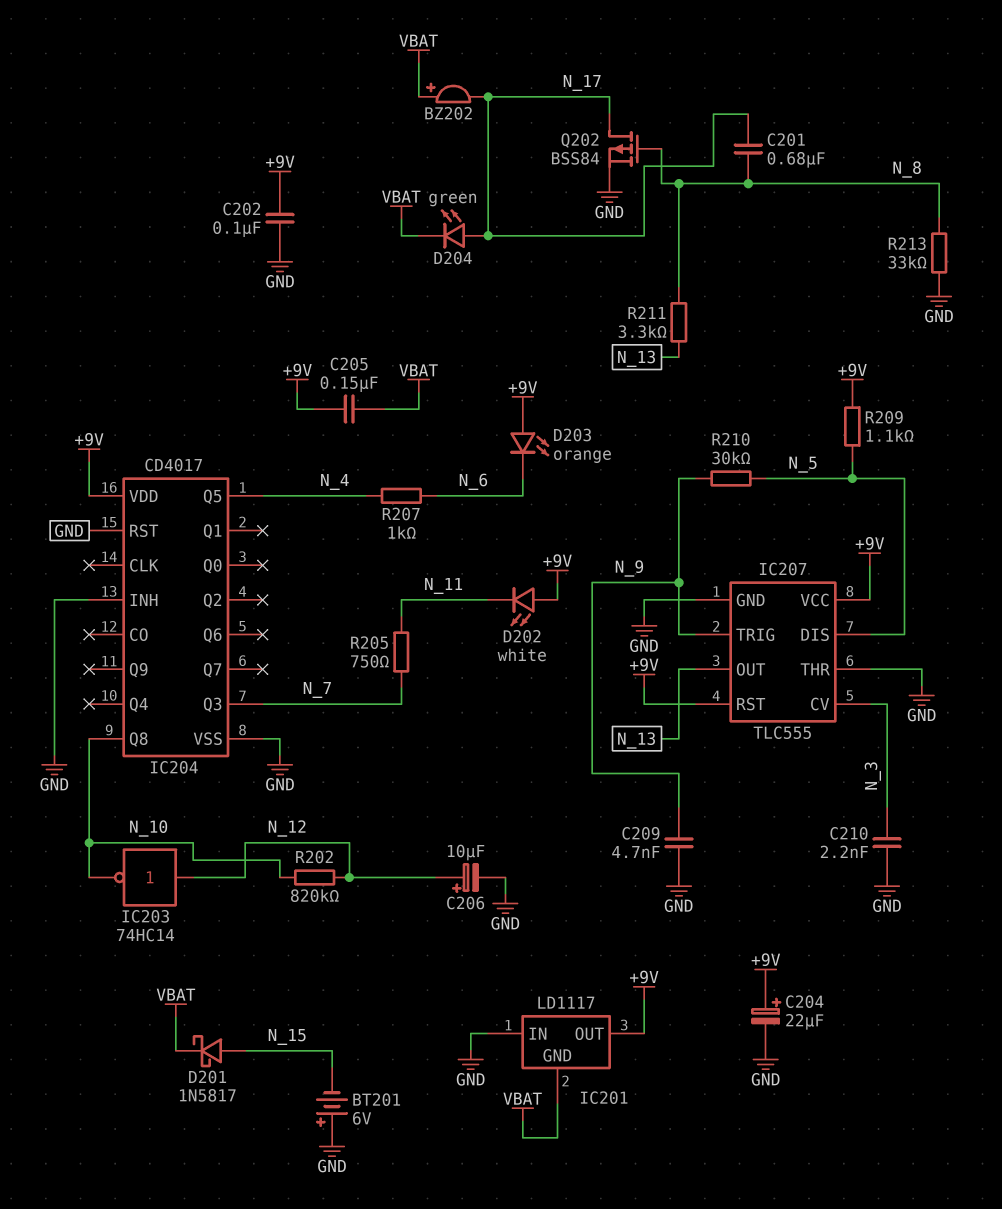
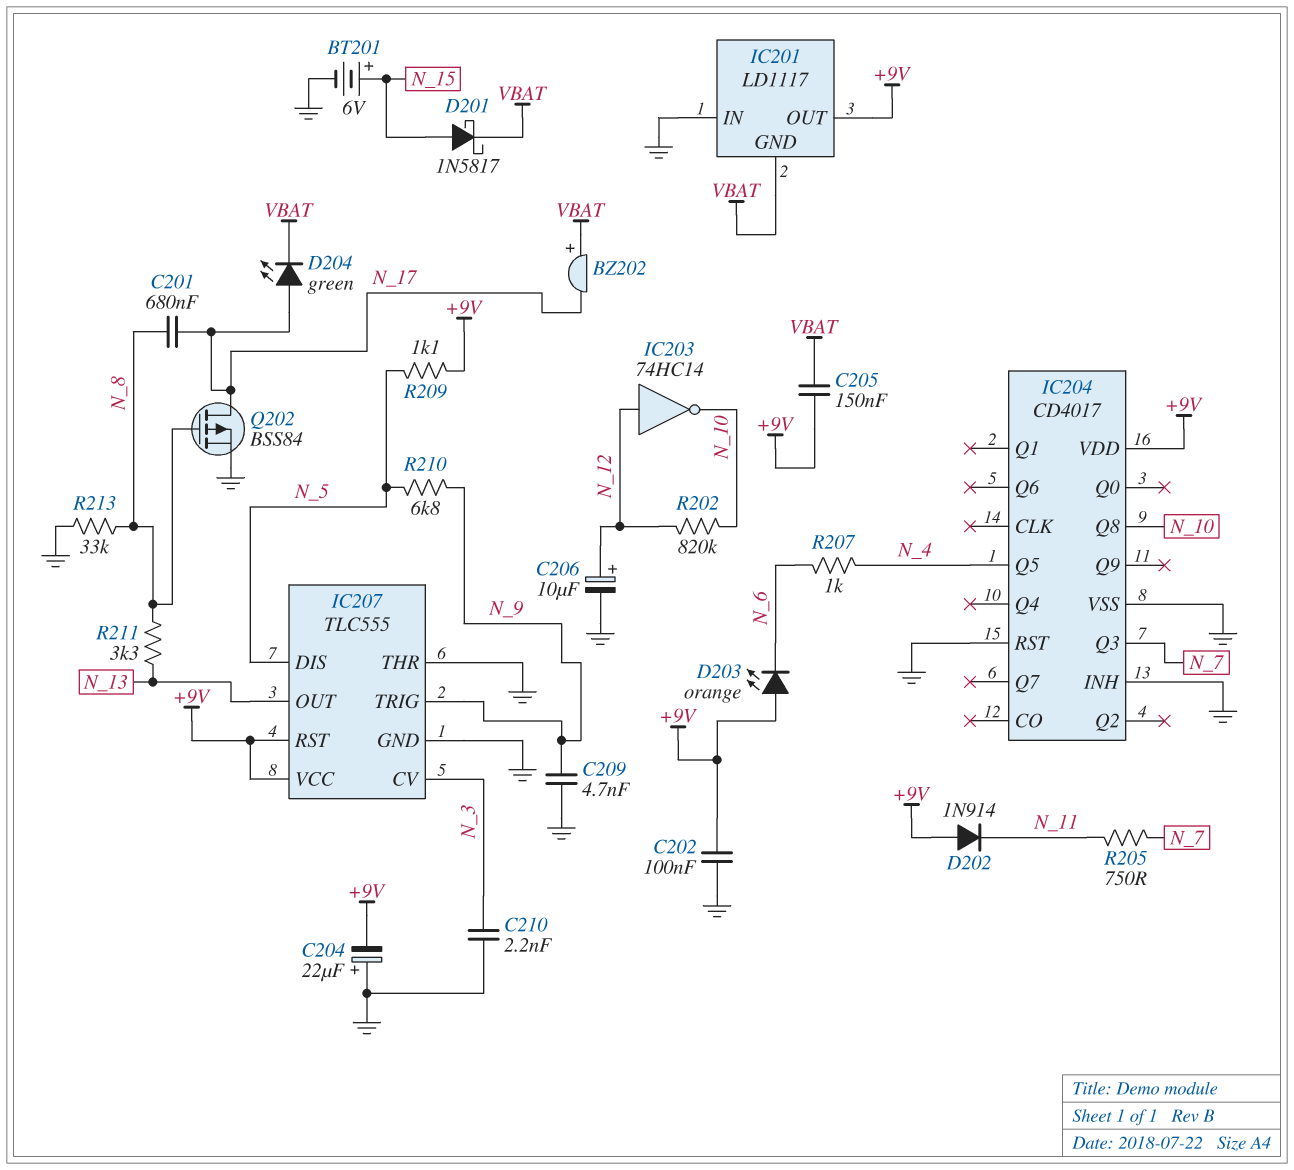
BT201: 6V (plus GND, minus N_15) -> 6V (plus N_15, minus GND)
C204: 22uF (plus +9V, minus GND) -> 22uF (plus GND, minus +9V)
D202: LED white (A +9V, K N_11) -> diode 1N914 (A +9V, K N_11)
R210: 30k (N_5, N_9) -> 6.8k (N_5, N_9)

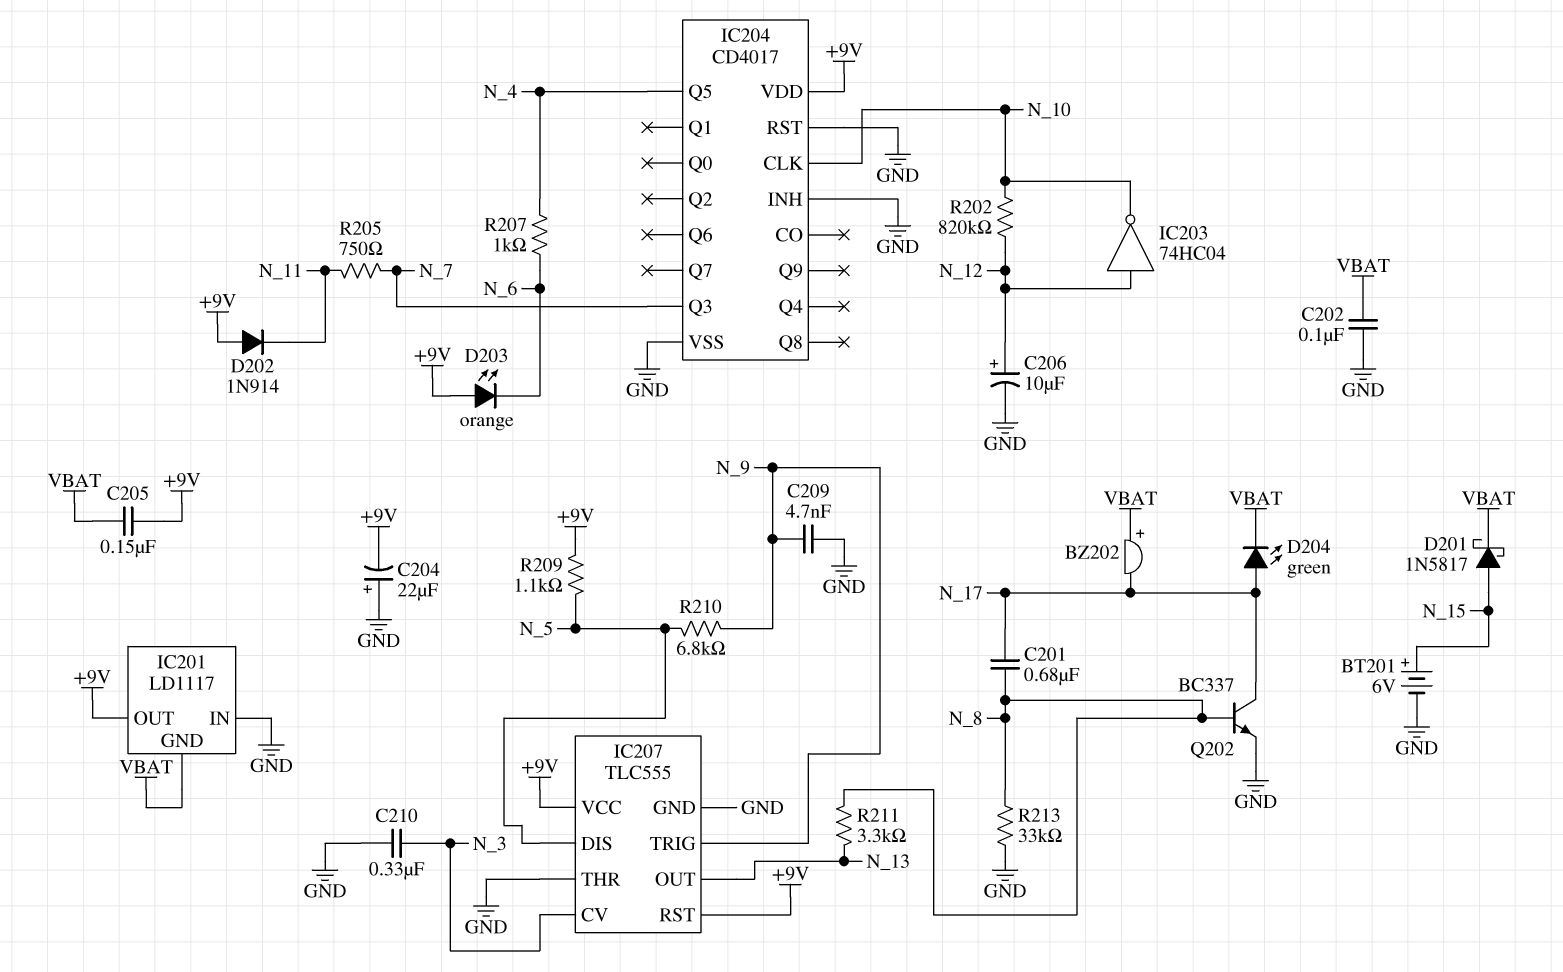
C202: 100nF (+9V, GND) -> 100nF (GND, VBAT)
C210: 2.2nF (GND, N_3) -> 330nF (GND, N_3)
IC203: NOT 74HC14 (in N_12, out N_10) -> NOT 74HC04 (in N_12, out N_10)
IC204 pin CLK: none -> N_10
IC204 pin Q8: N_10 -> none
Q202: PMOS BSS84 (G N_8, D N_17, S GND) -> NPN BC337 (B N_8, C N_17, E GND)

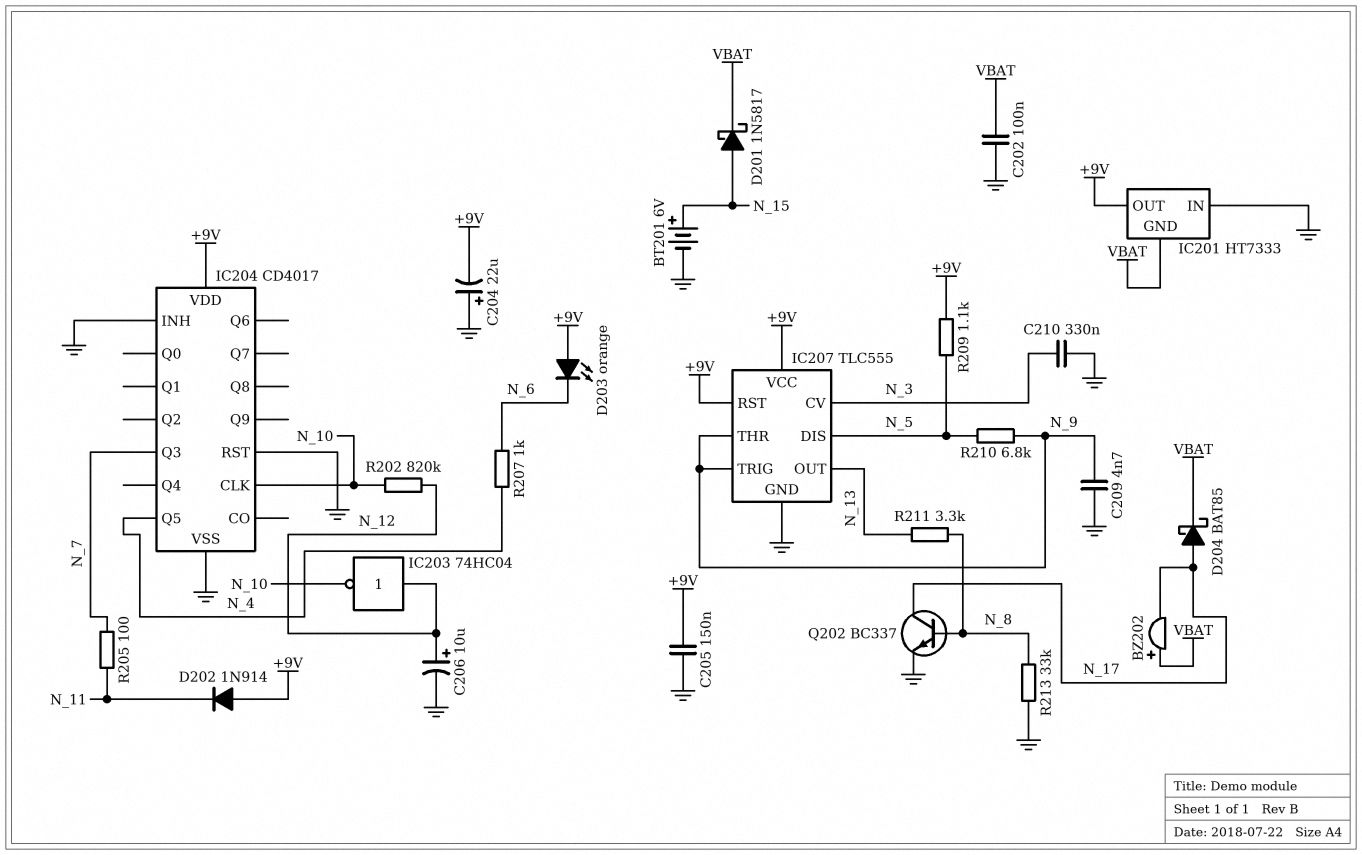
C201: 680nF (N_8, N_17) -> none
C205: 150nF (+9V, VBAT) -> 150nF (+9V, GND)
D204: LED green (A N_17, K VBAT) -> schottky BAT85 (A N_17, K VBAT)
IC201: LD1117 -> HT7333
IC207 pin THR: GND -> N_9
R205: 750 (N_7, N_11) -> 100 (N_7, N_11)

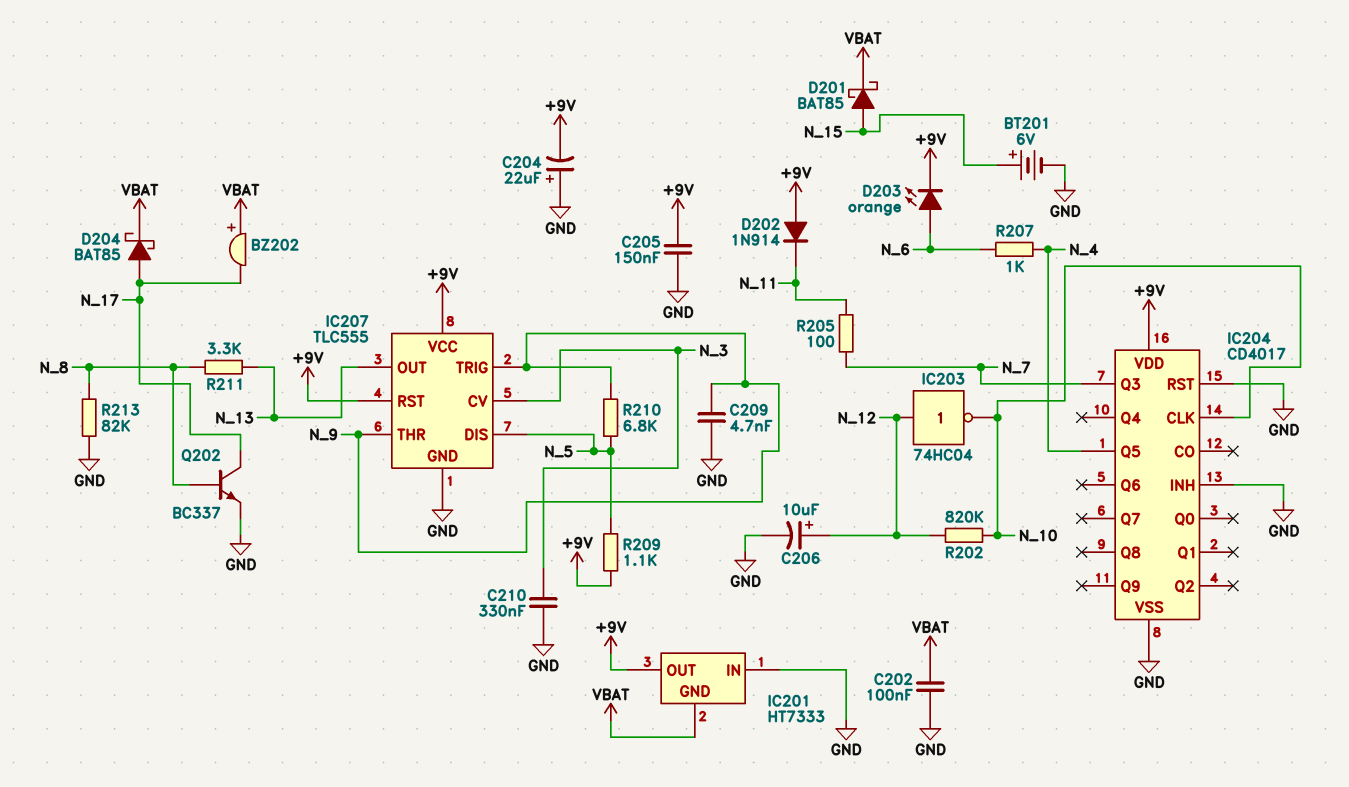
D201: schottky 1N5817 (A N_15, K VBAT) -> schottky BAT85 (A N_15, K VBAT)
D203: LED orange (A +9V, K N_6) -> LED orange (A N_6, K +9V)
R213: 33k (GND, N_8) -> 82k (GND, N_8)

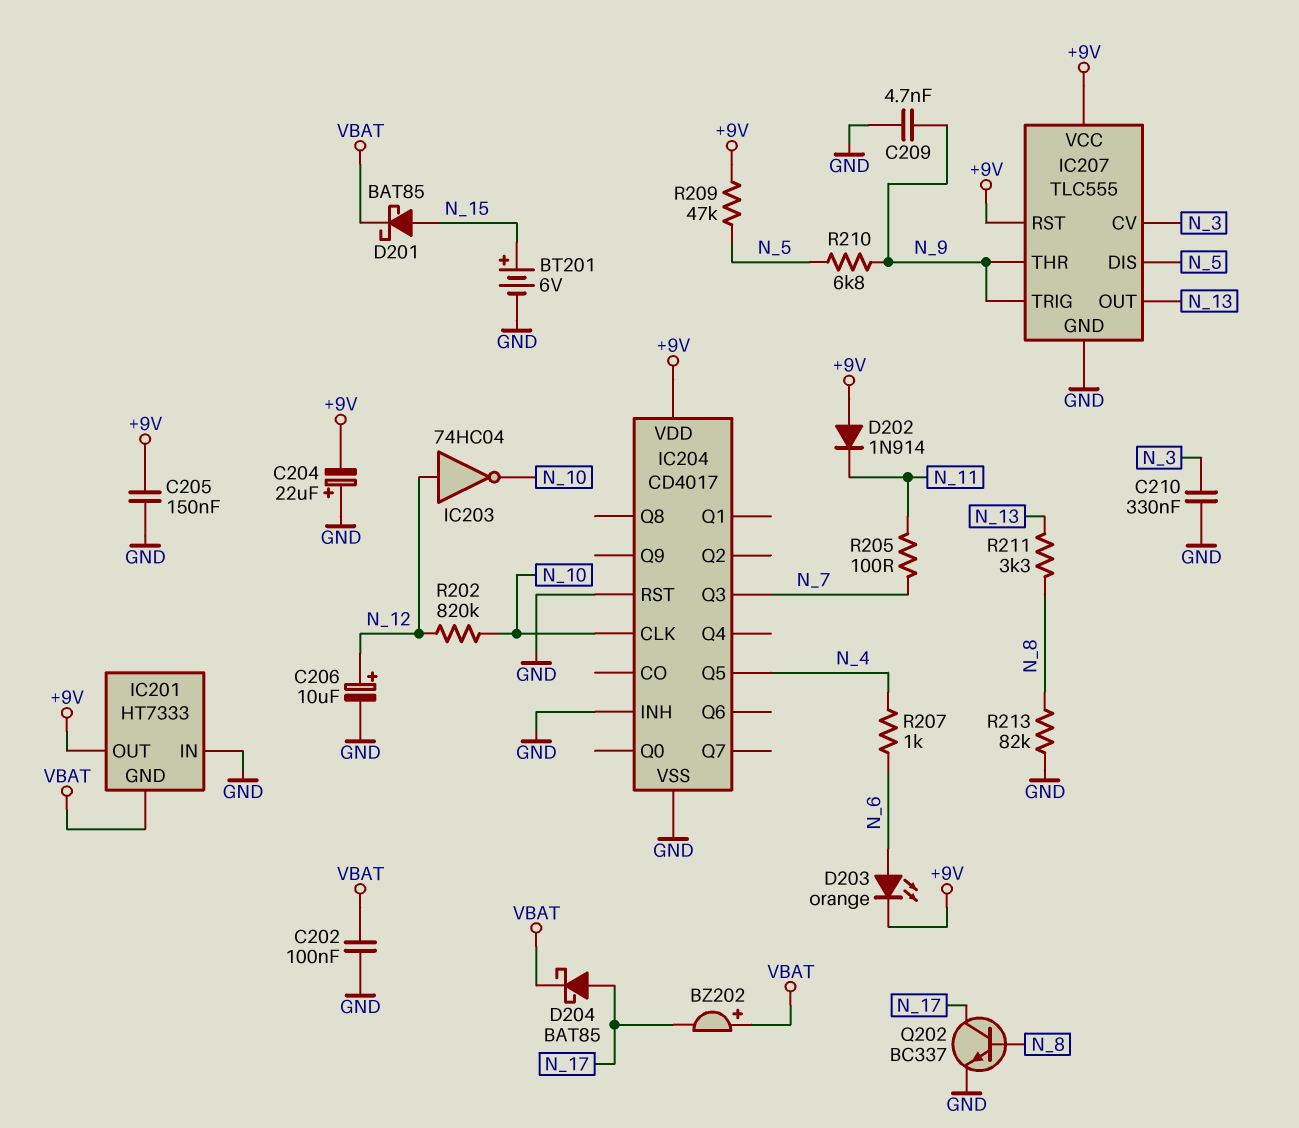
R209: 1.1k (+9V, N_5) -> 47k (+9V, N_5)

